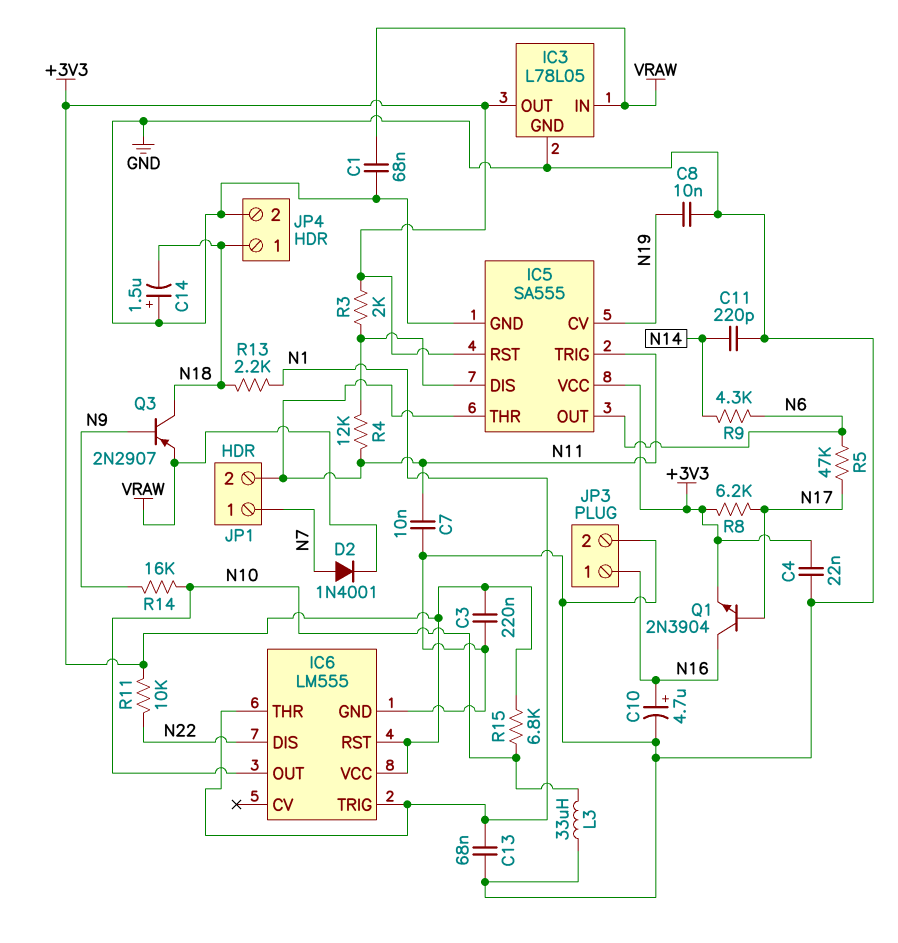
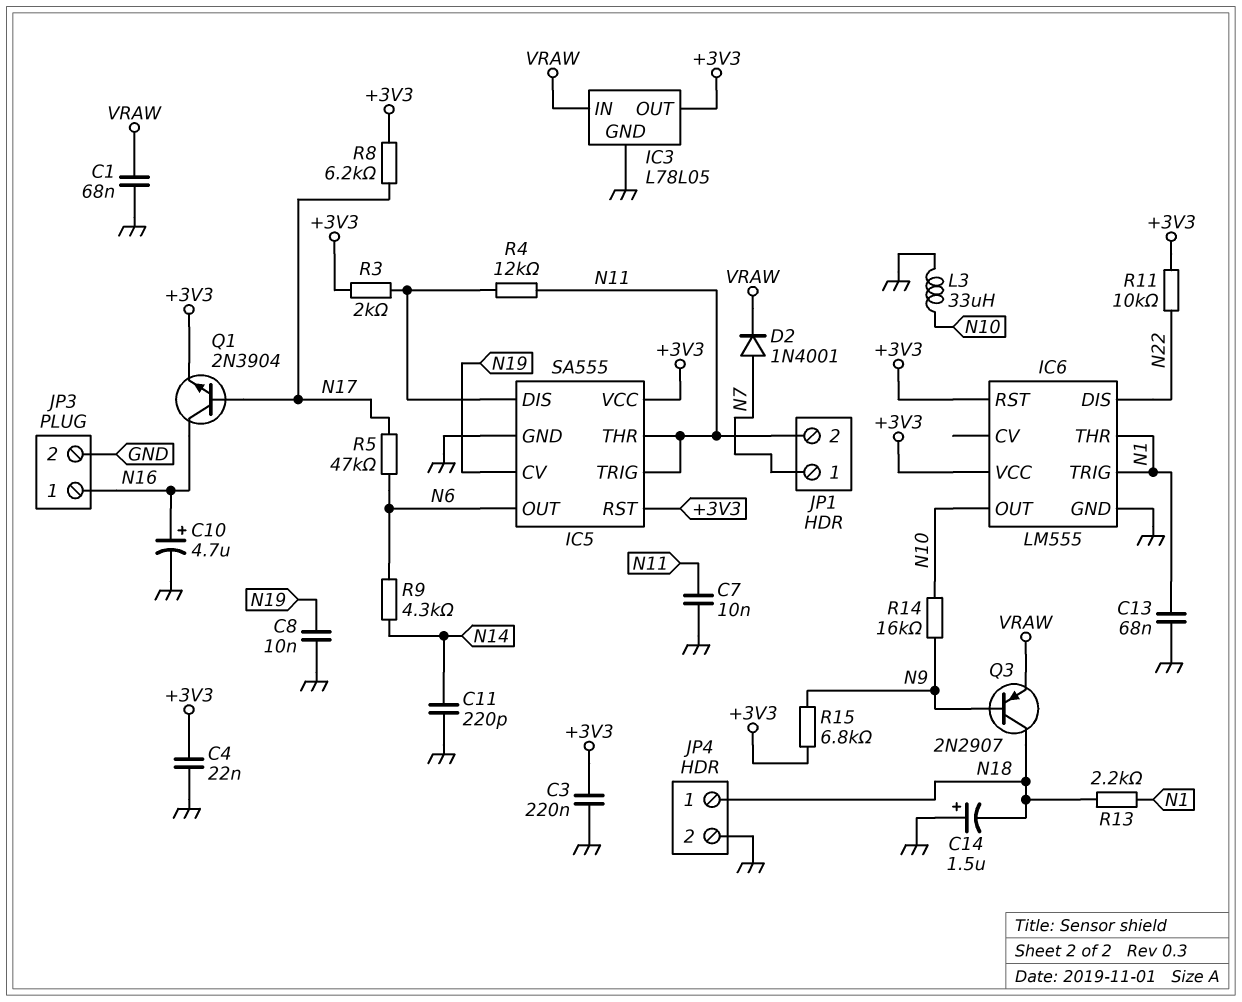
R15: 6.8k (+3V3, N10) -> 6.8k (+3V3, N9)

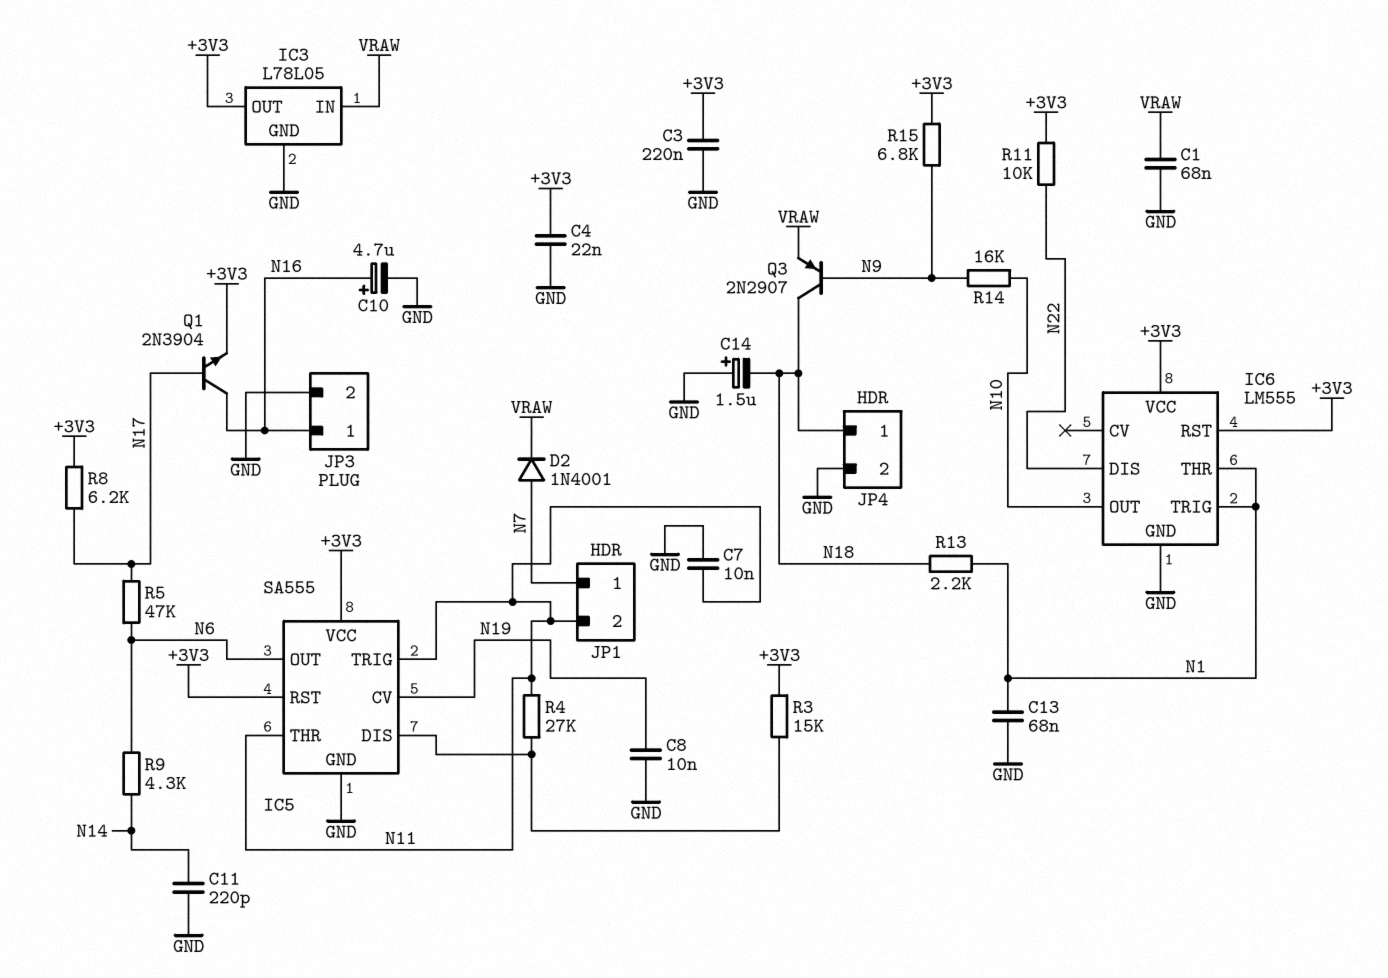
L3: 33uH (GND, N10) -> none
R3: 2k (+3V3, IC5/DIS) -> 15k (+3V3, IC5/DIS)
R4: 12k (IC5/DIS, N11) -> 27k (IC5/DIS, N11)

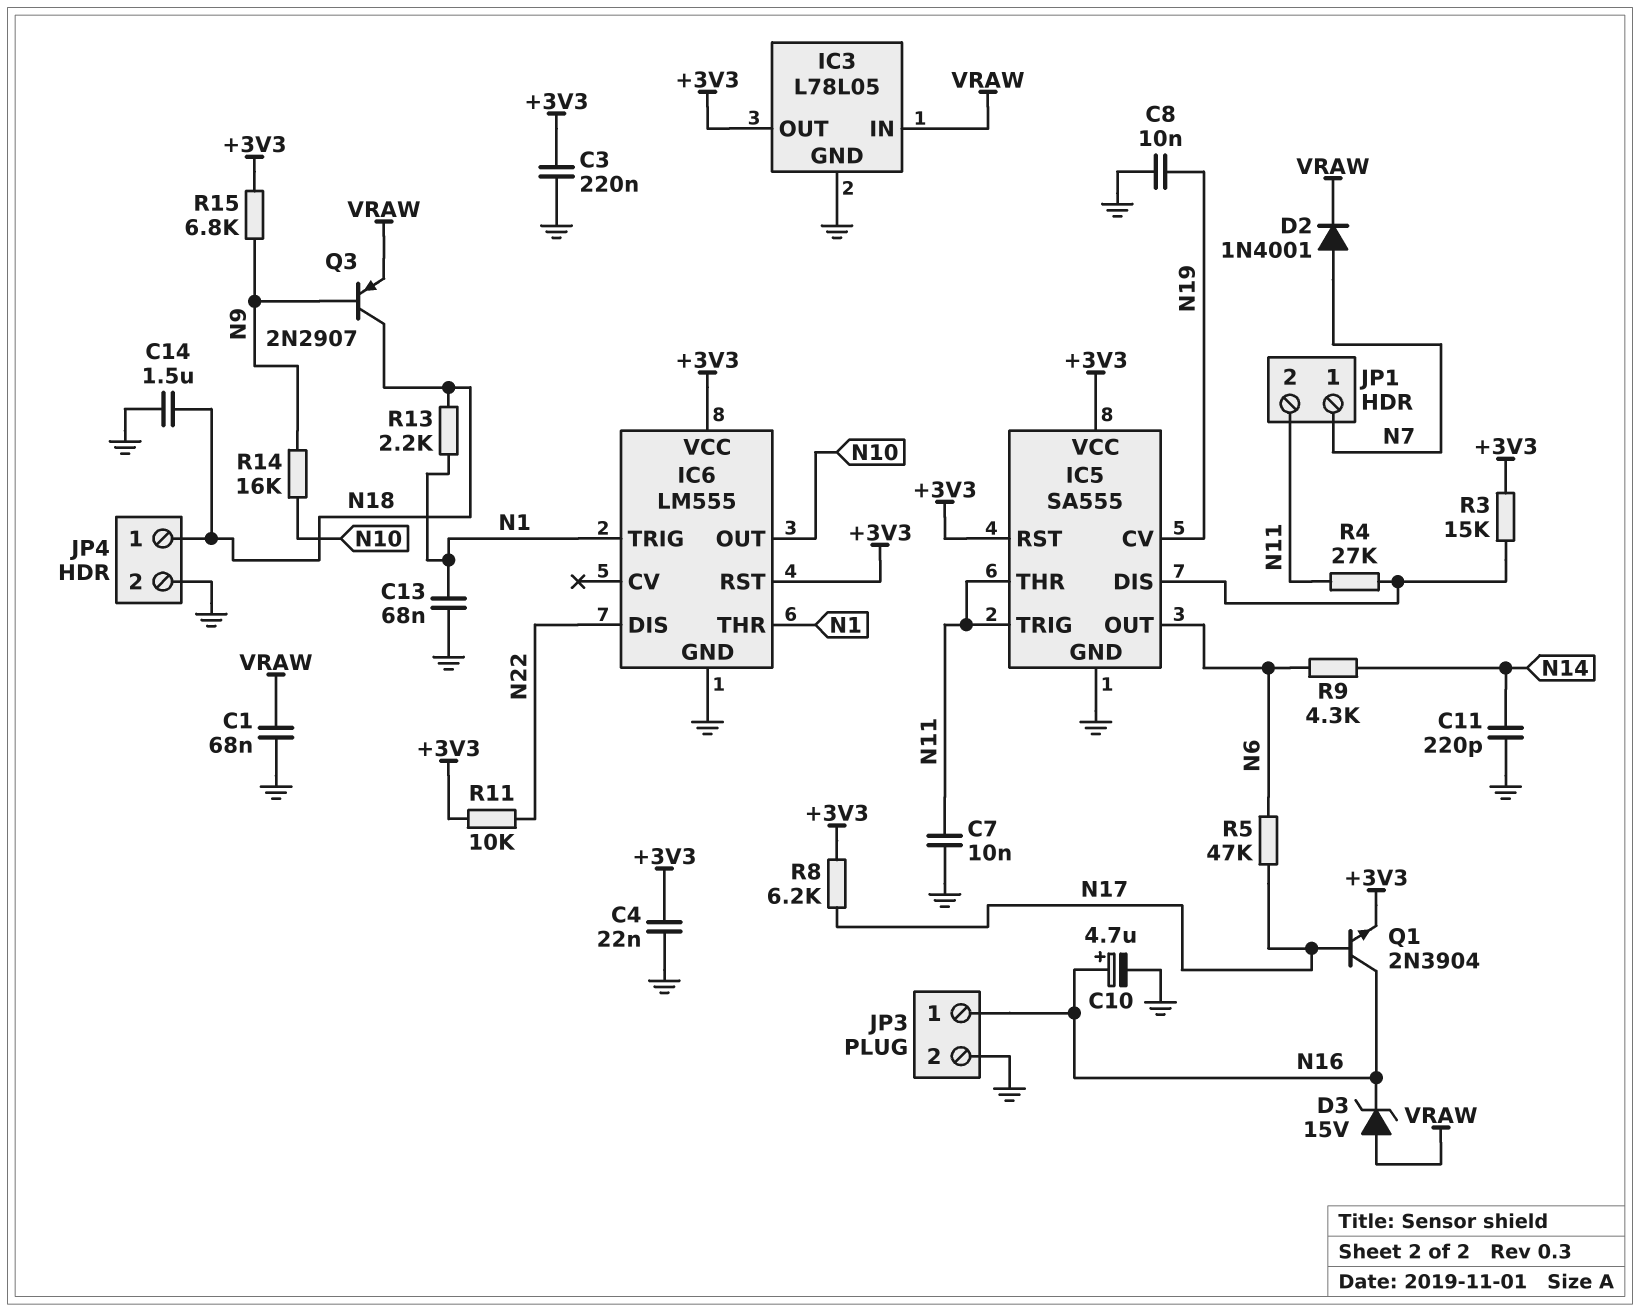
C14: 1.5uF (plus GND, minus N18) -> 1.5uF (GND, N18)
D3: none -> zener 15V (A VRAW, K N16)

